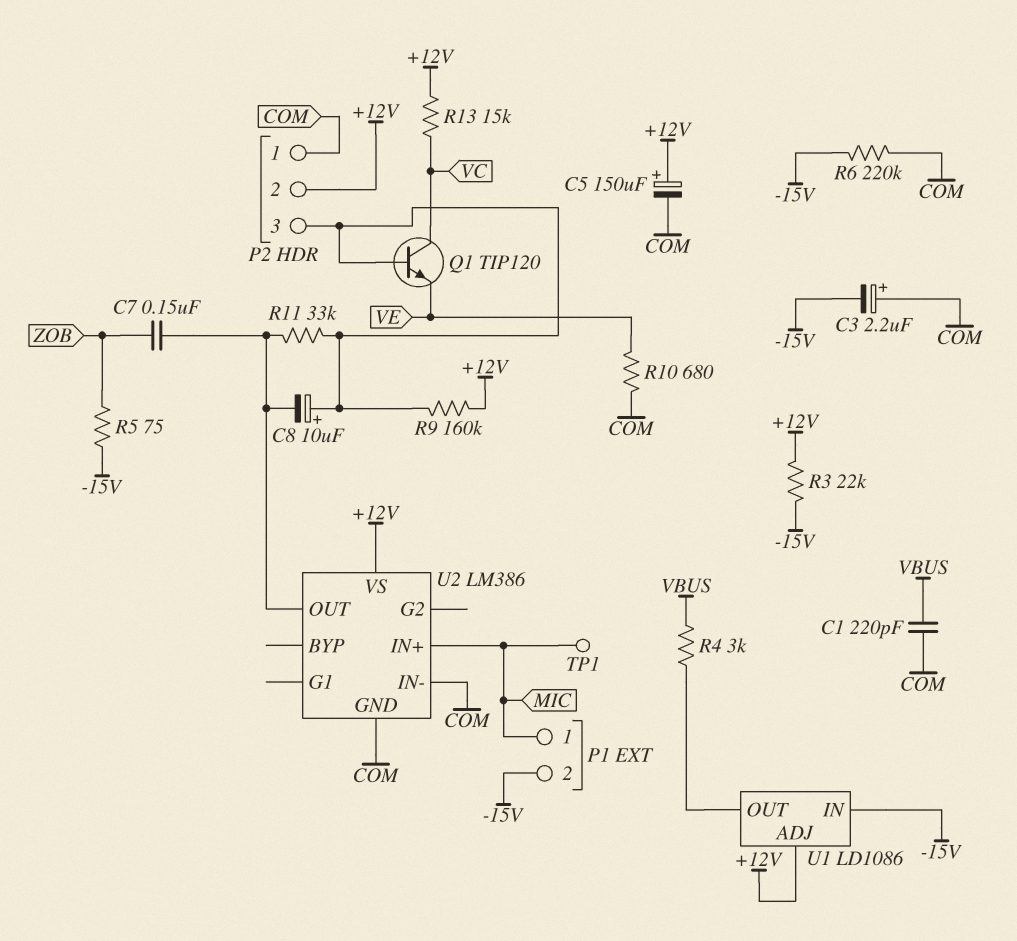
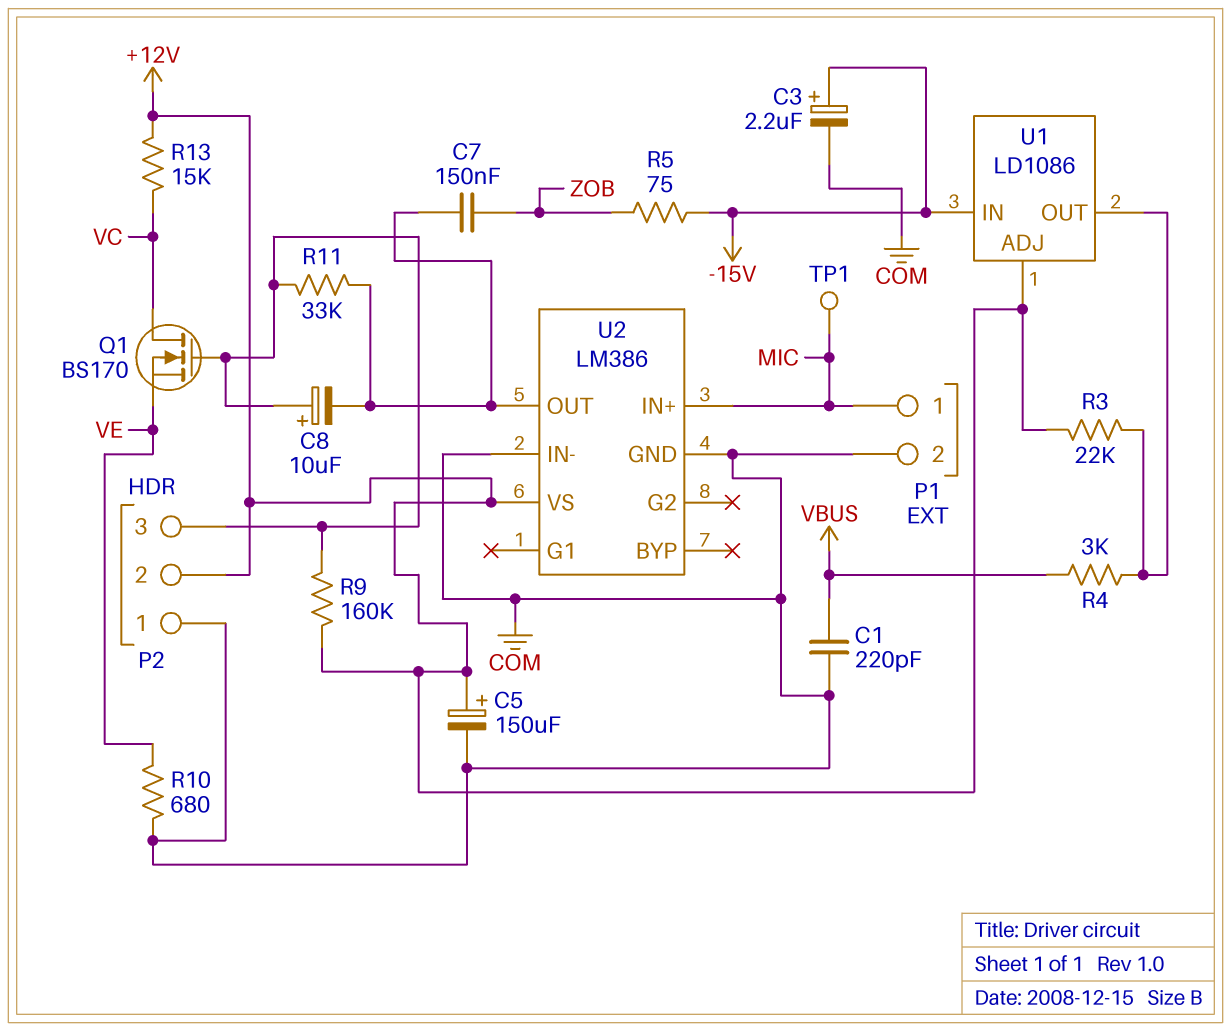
C3: 2.2uF (plus COM, minus -15V) -> 2.2uF (plus -15V, minus COM)
P1 pin 2: -15V -> COM
Q1: NPN TIP120 (B P2/3, C VC, E VE) -> NMOS BS170 (G P2/3, D VC, S VE)
R3: 22k (+12V, -15V) -> 22k (+12V, U1/OUT)
R6: 220k (-15V, COM) -> none

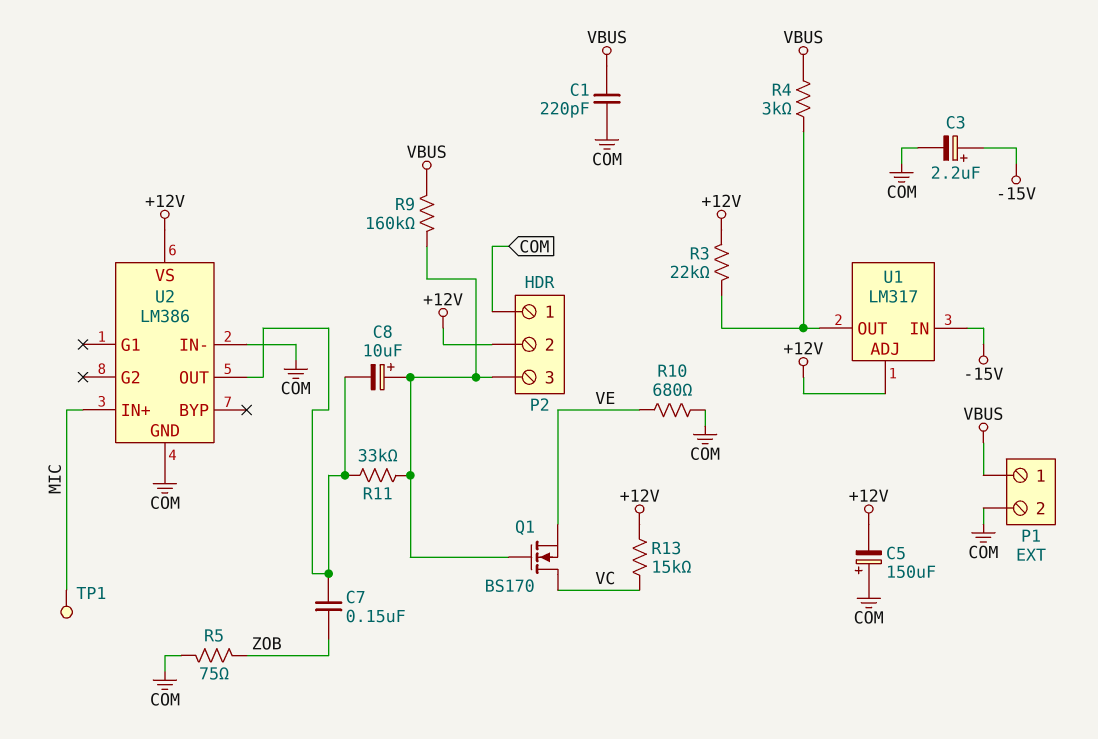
C5: 150uF (plus +12V, minus COM) -> 150uF (plus COM, minus +12V)
P1 pin 1: MIC -> VBUS
R5: 75 (-15V, ZOB) -> 75 (COM, ZOB)
R9: 160k (+12V, P2/3) -> 160k (P2/3, VBUS)
U1: LD1086 -> LM317

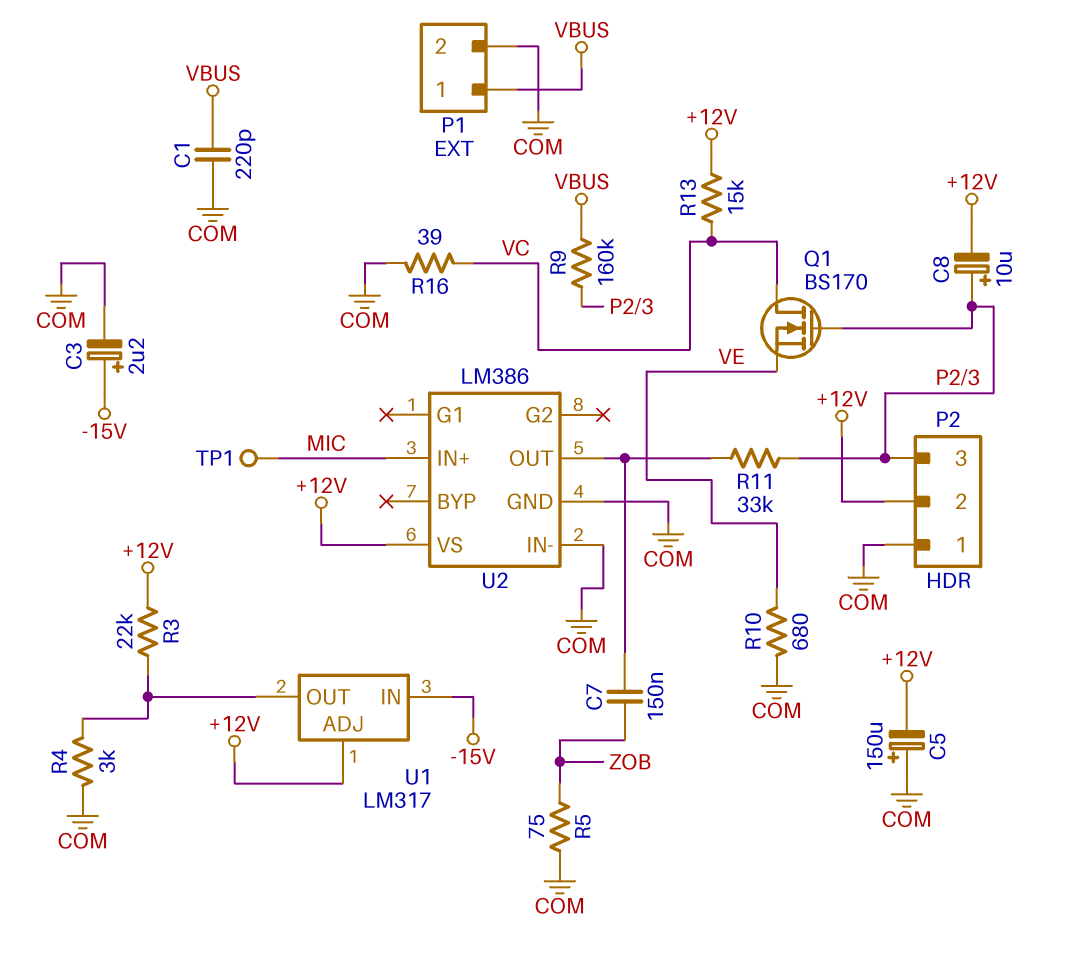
C8: 10uF (plus P2/3, minus U2/OUT) -> 10uF (plus P2/3, minus +12V)
R4: 3k (U1/OUT, VBUS) -> 3k (COM, U1/OUT)
R16: none -> 39 (COM, VC)

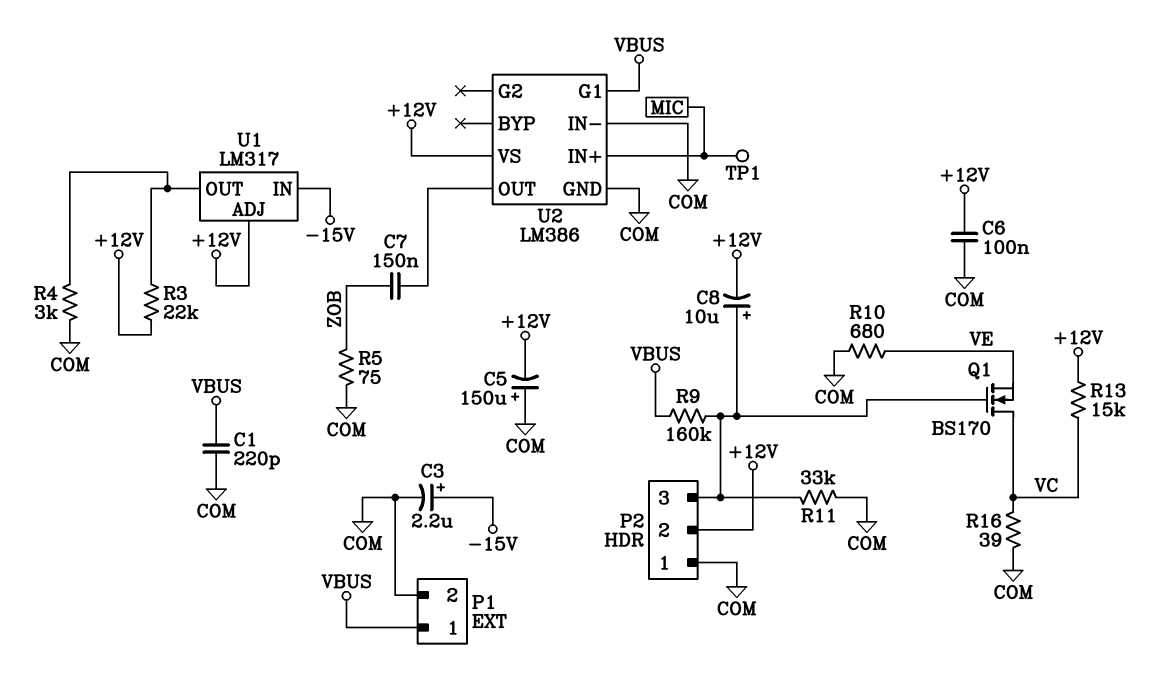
C6: none -> 100nF (+12V, COM)
R11: 33k (P2/3, U2/OUT) -> 33k (COM, P2/3)
U2 pin G1: none -> VBUS

